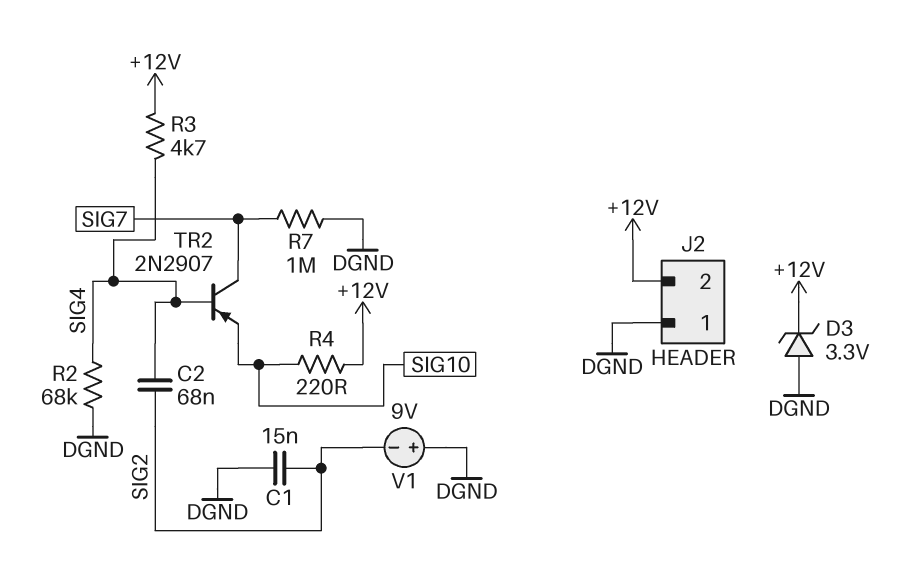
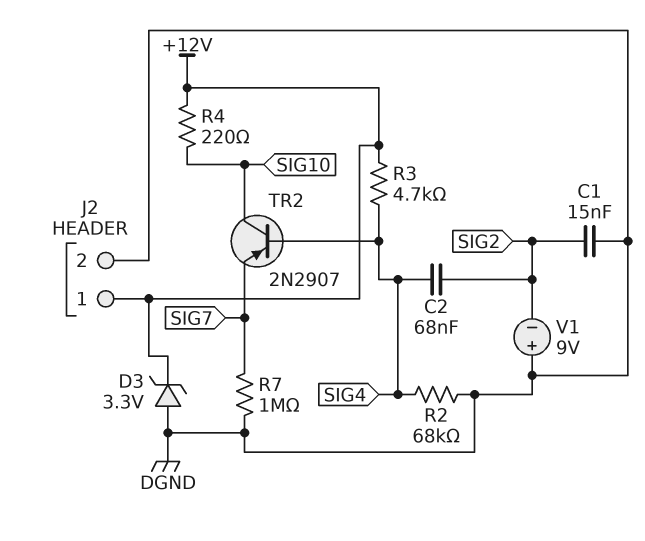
J2 pin 1: DGND -> +12V
J2 pin 2: +12V -> DGND
TR2: PNP 2N2907 (B SIG4, C SIG7, E SIG10) -> PNP 2N2907 (B SIG4, C SIG10, E SIG7)

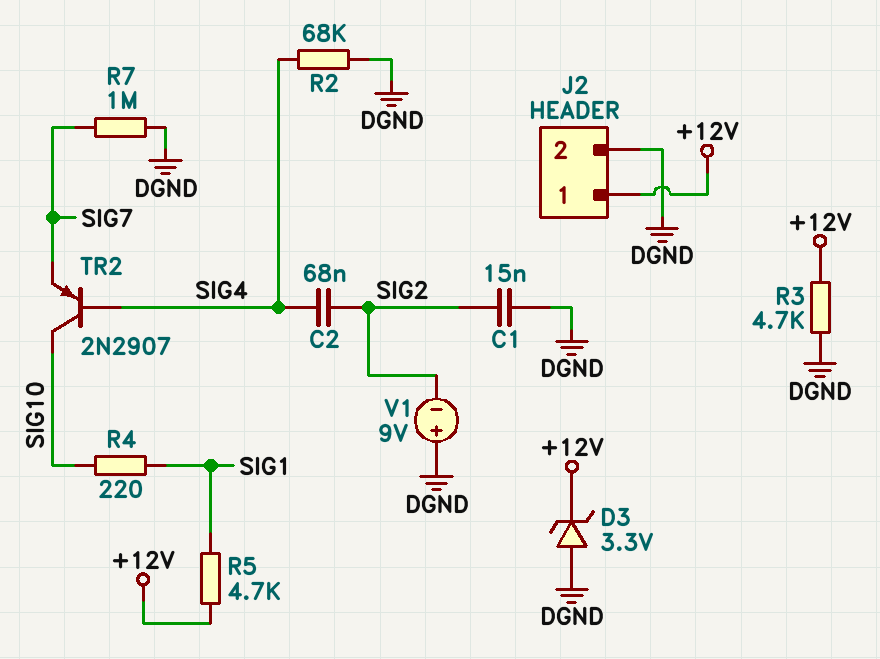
R3: 4.7k (+12V, SIG4) -> 4.7k (+12V, DGND)
R4: 220 (+12V, SIG10) -> 220 (SIG1, SIG10)
R5: none -> 4.7k (+12V, SIG1)

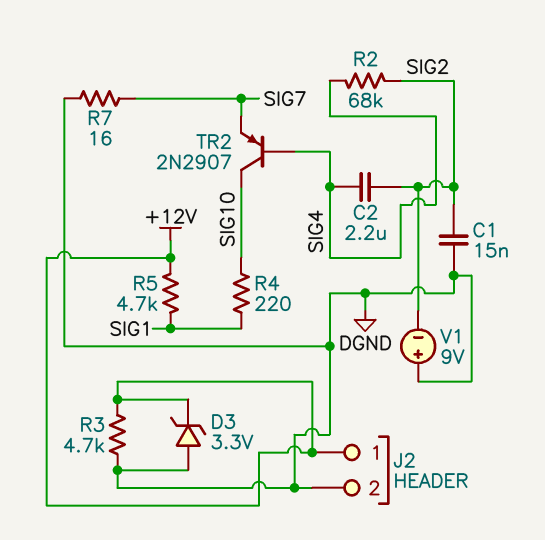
C2: 68nF (SIG2, SIG4) -> 2.2uF (SIG2, SIG4)
R2: 68k (DGND, SIG4) -> 68k (SIG2, SIG4)
R7: 1M (DGND, SIG7) -> 16 (DGND, SIG7)

